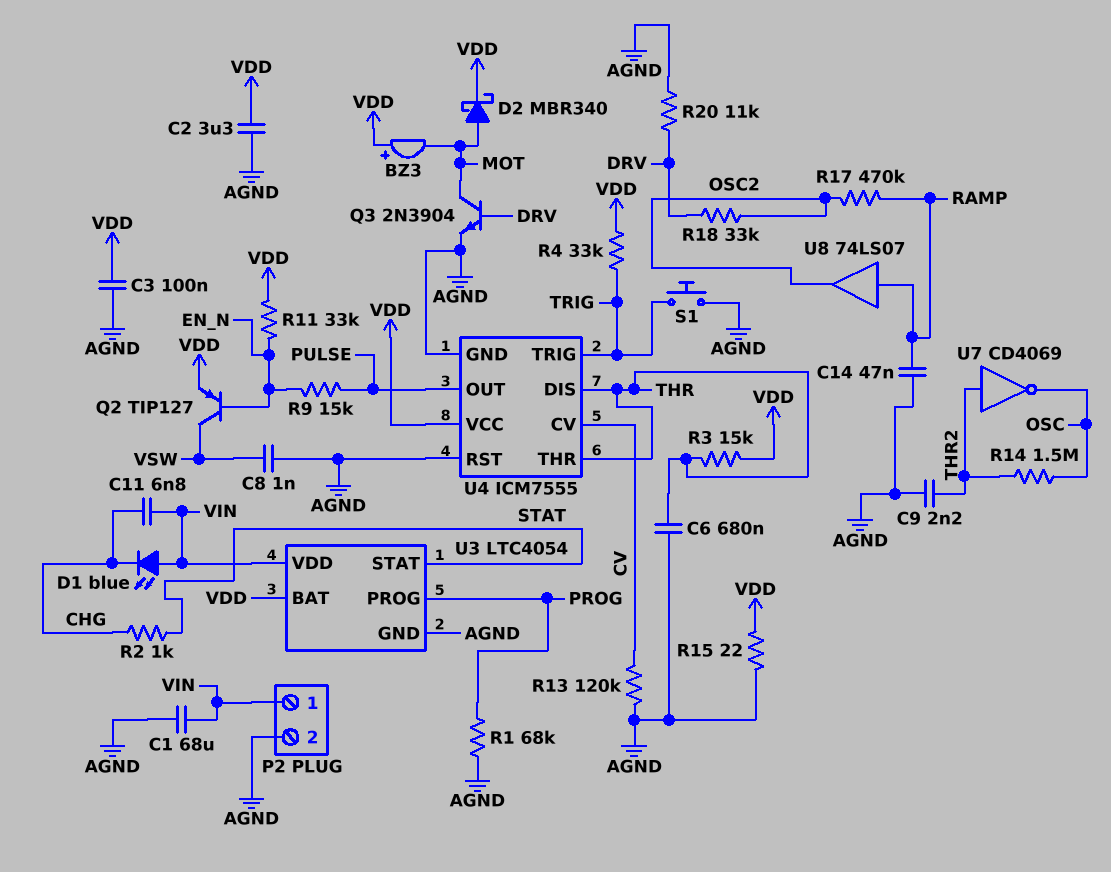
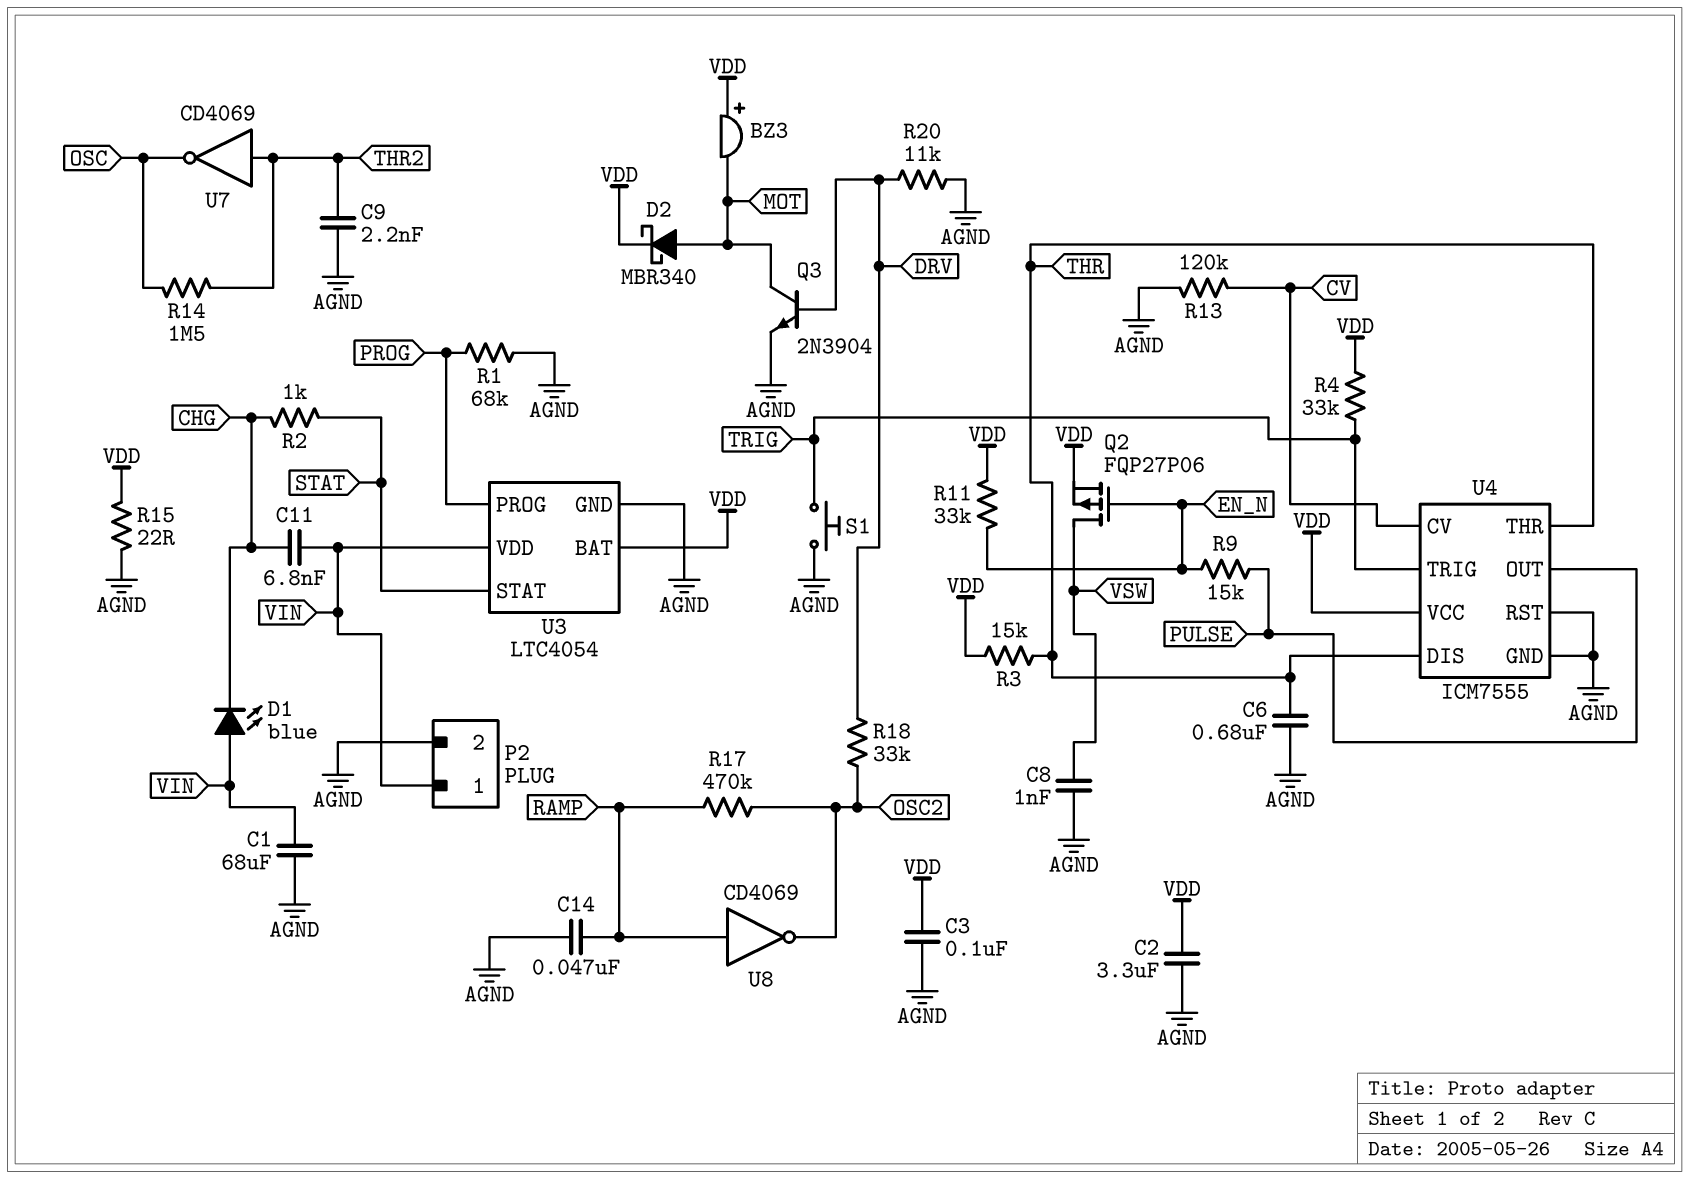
Q2: PNP TIP127 (B EN_N, C VSW, E VDD) -> PMOS FQP27P06 (G EN_N, D VSW, S VDD)
U8: buffer 74LS07 (in RAMP, out OSC2) -> NOT CD4069 (in RAMP, out OSC2)

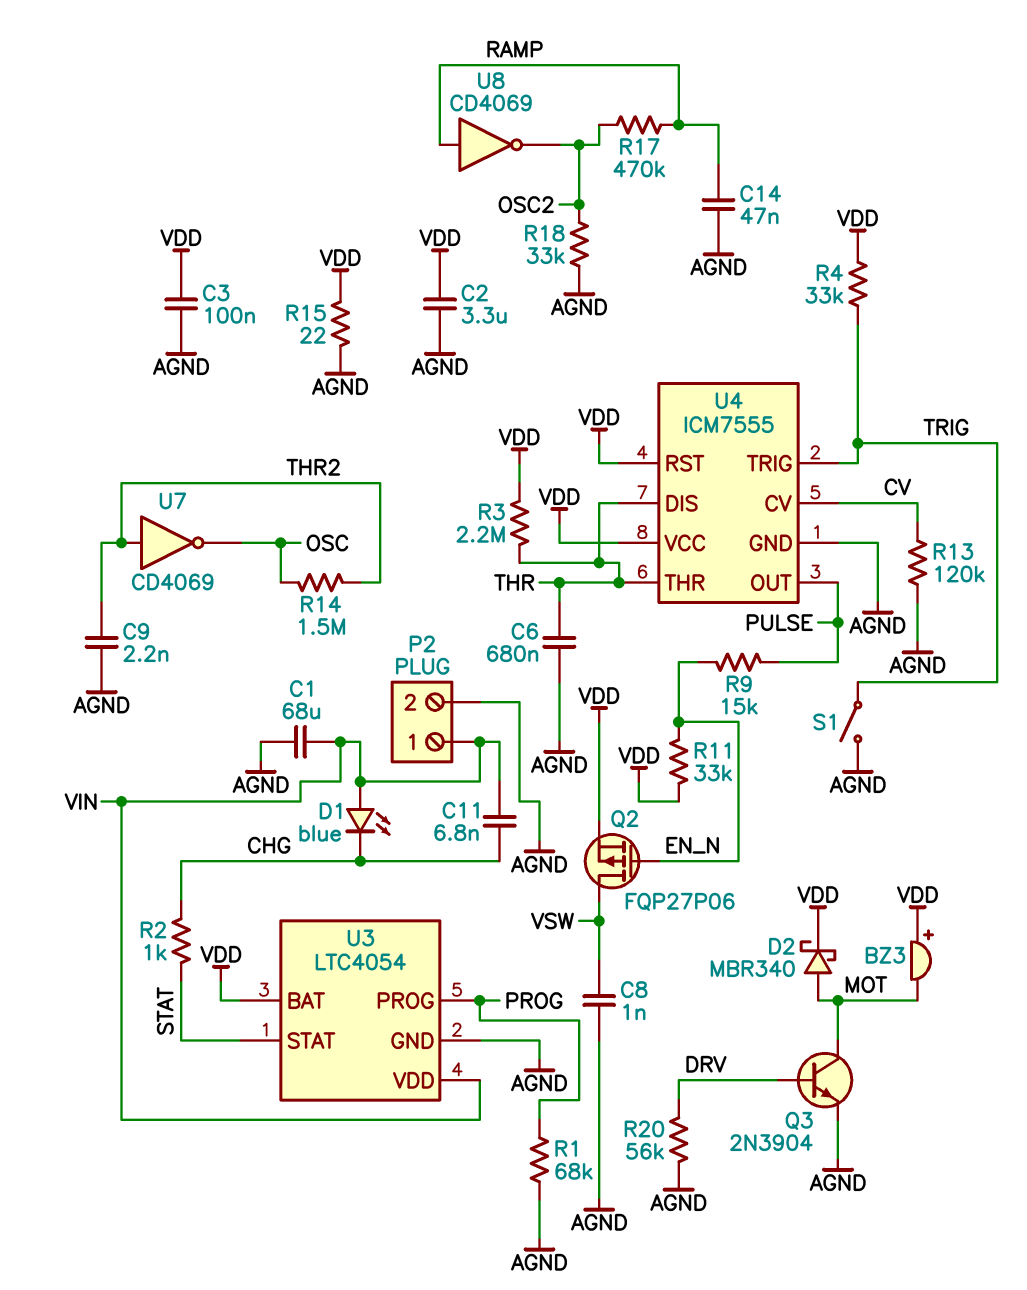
R3: 15k (THR, VDD) -> 2.2M (THR, VDD)
R18: 33k (DRV, OSC2) -> 33k (AGND, OSC2)
R20: 11k (AGND, DRV) -> 56k (AGND, DRV)
S1: button (AGND, TRIG) -> switch (AGND, TRIG)
U4 pin RST: AGND -> VDD

